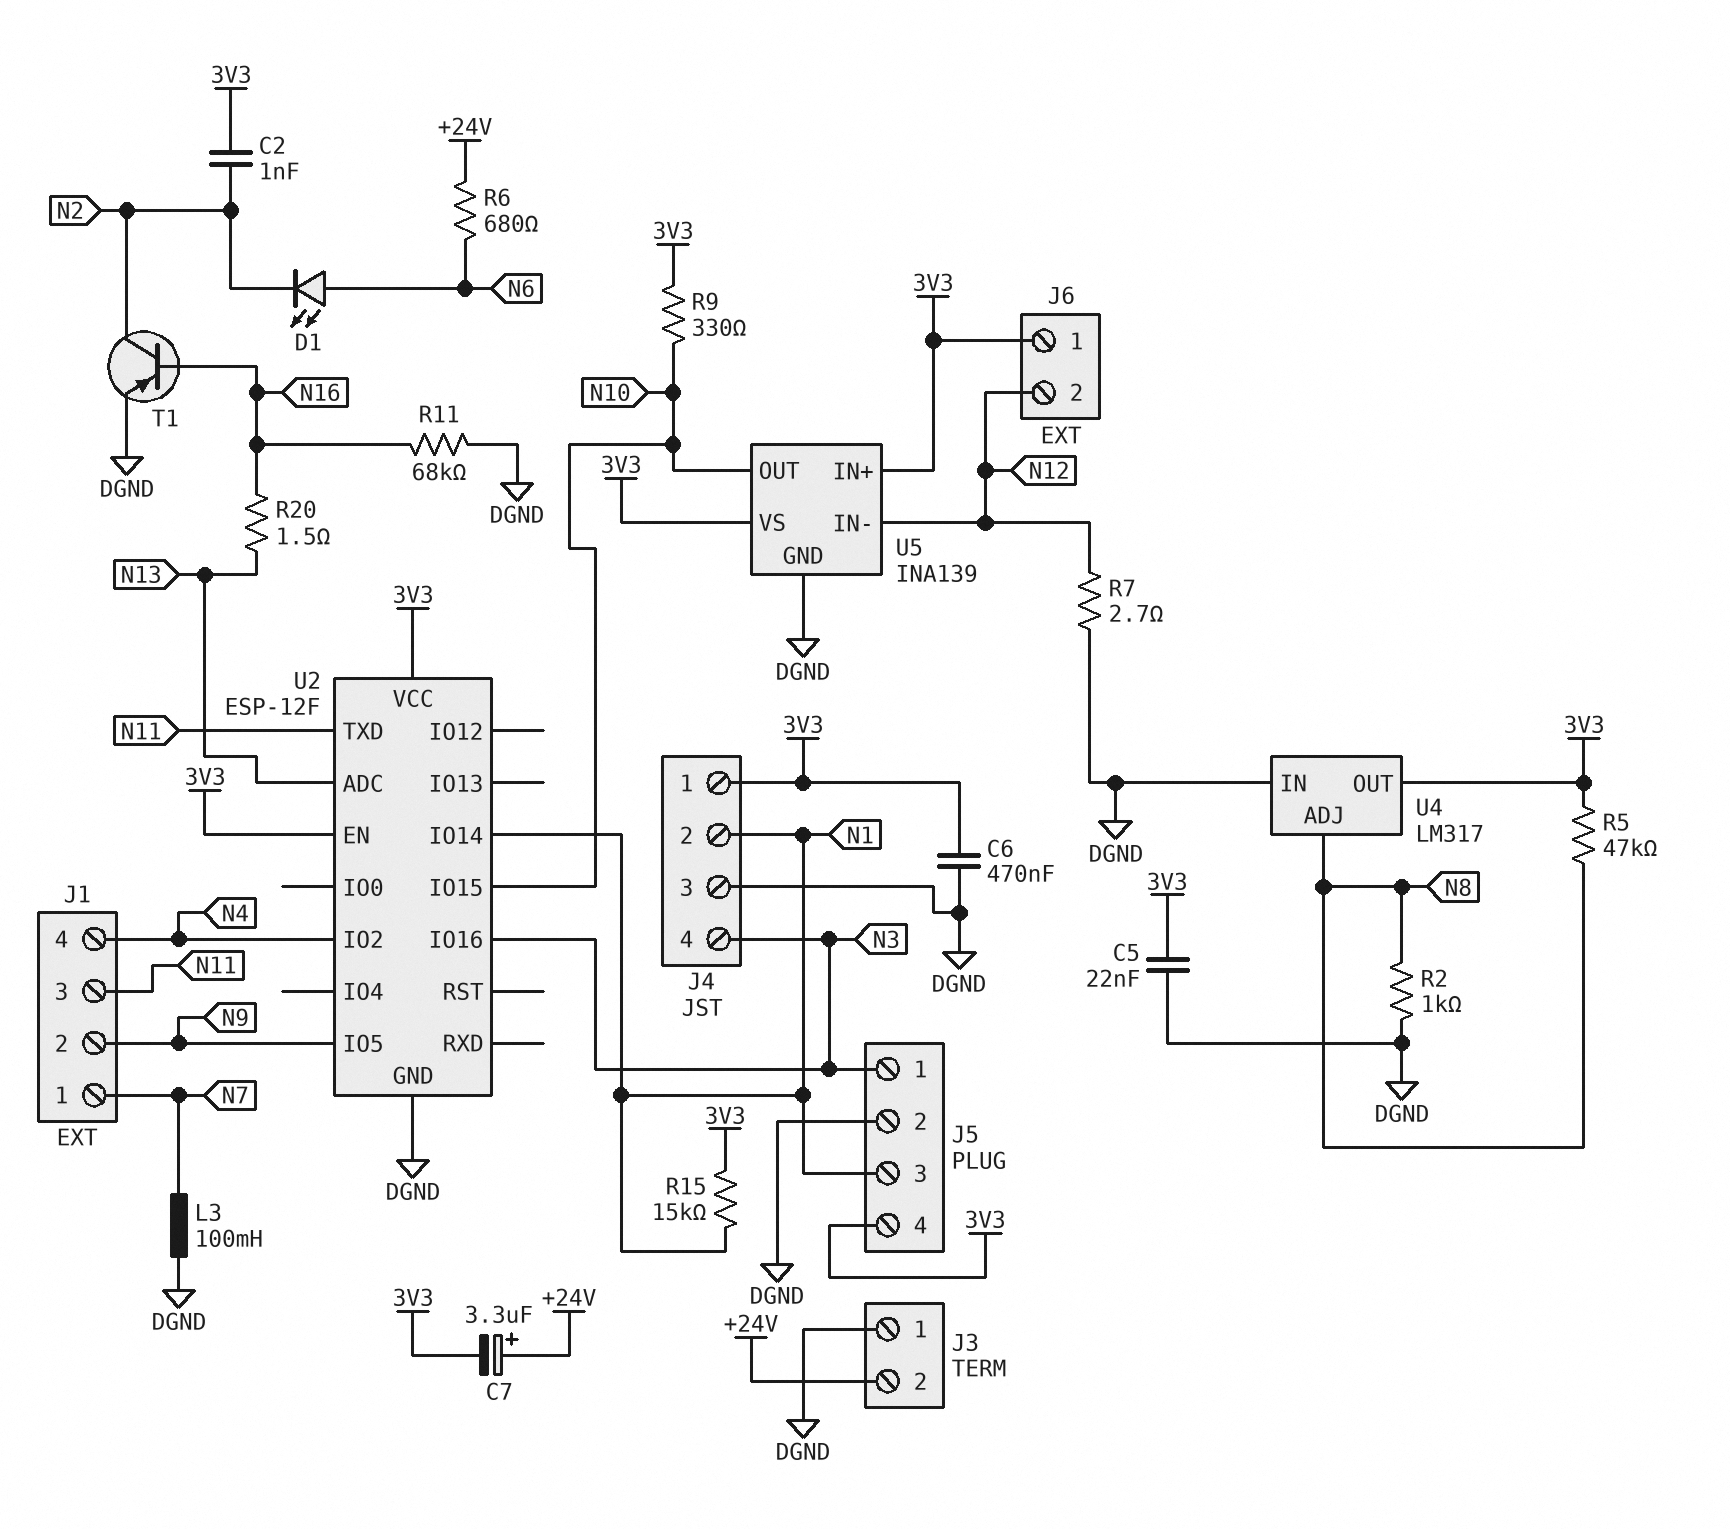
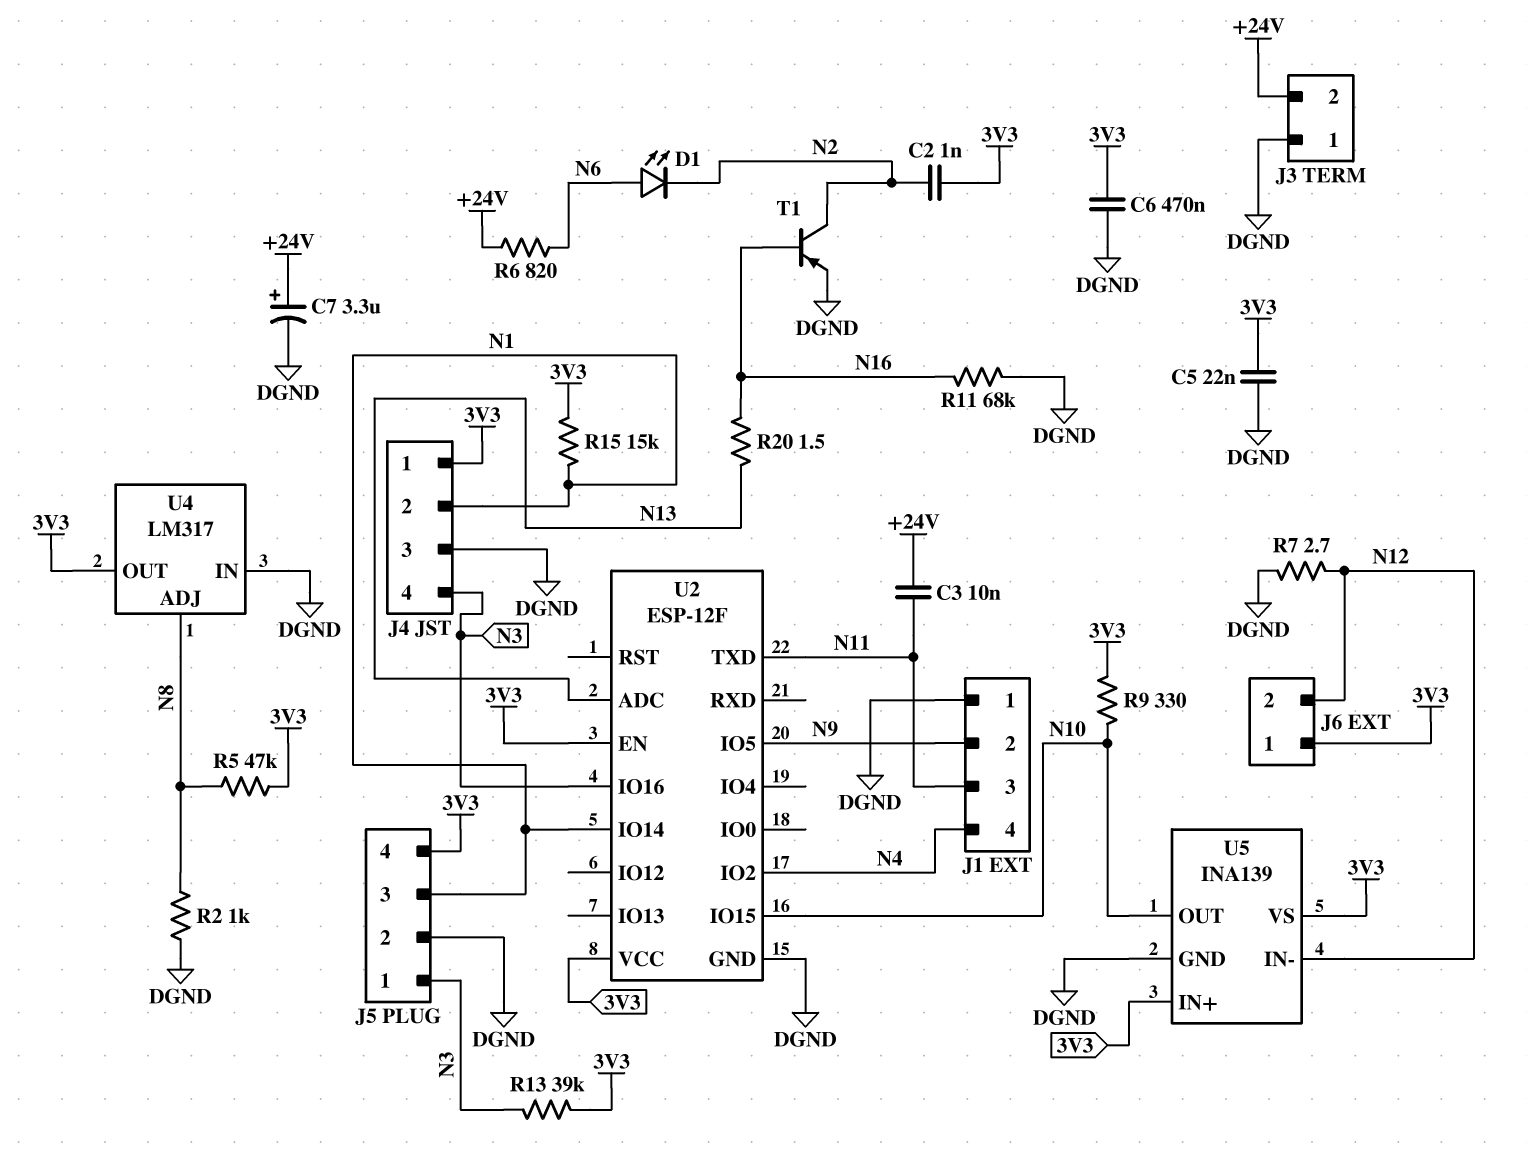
C3: none -> 10nF (+24V, N11)
C7: 3.3uF (plus +24V, minus 3V3) -> 3.3uF (plus +24V, minus DGND)
J1 pin 1: N7 -> DGND
L3: 100mH (DGND, N7) -> none
R6: 680 (+24V, N6) -> 820 (+24V, N6)
R13: none -> 39k (3V3, N3)

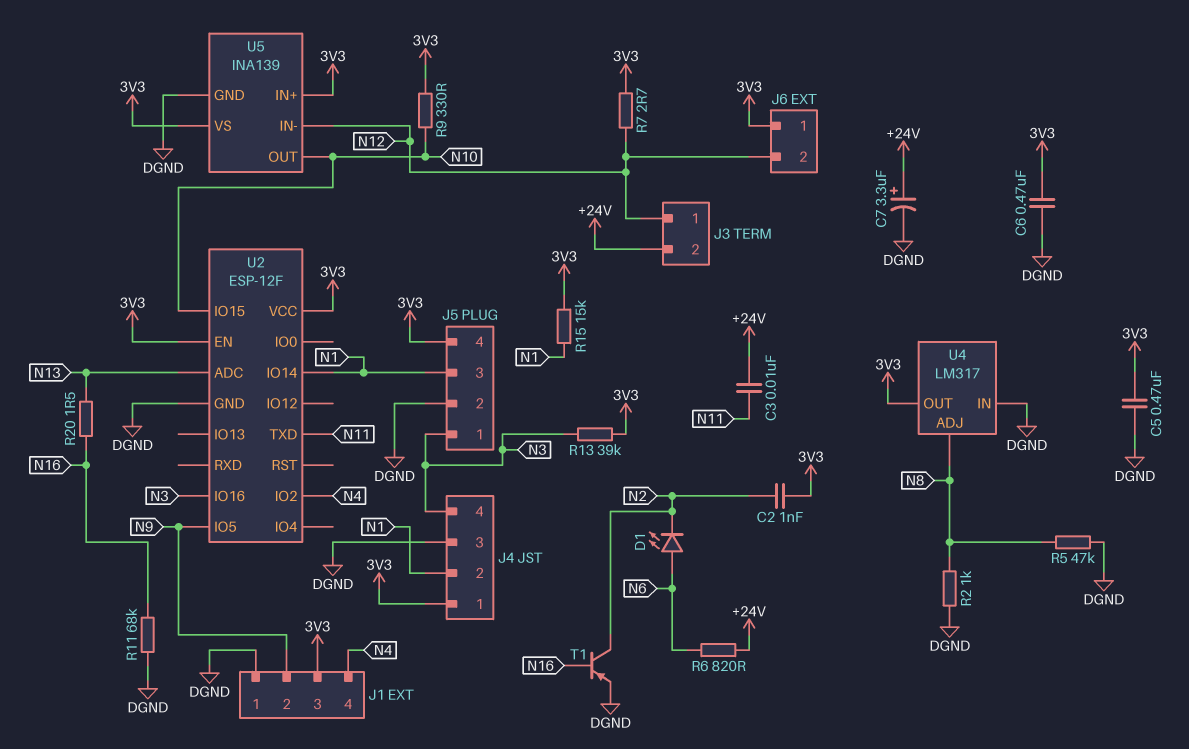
C5: 22nF (3V3, DGND) -> 470nF (3V3, DGND)
J1 pin 3: N11 -> 3V3
J3 pin 1: DGND -> N12
R5: 47k (3V3, N8) -> 47k (DGND, N8)
R7: 2.7 (DGND, N12) -> 2.7 (3V3, N12)

